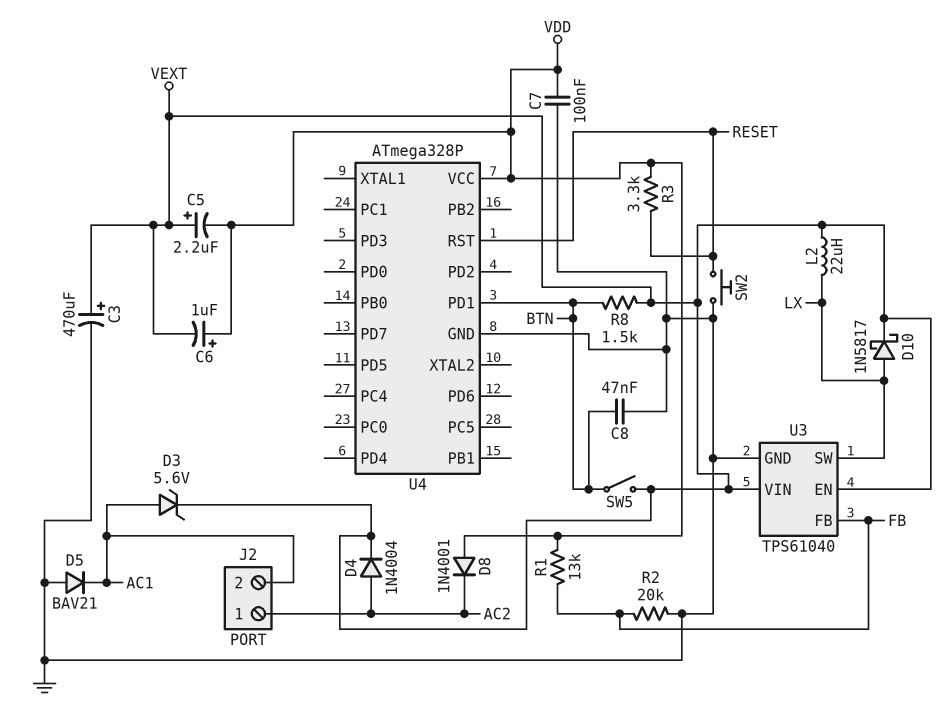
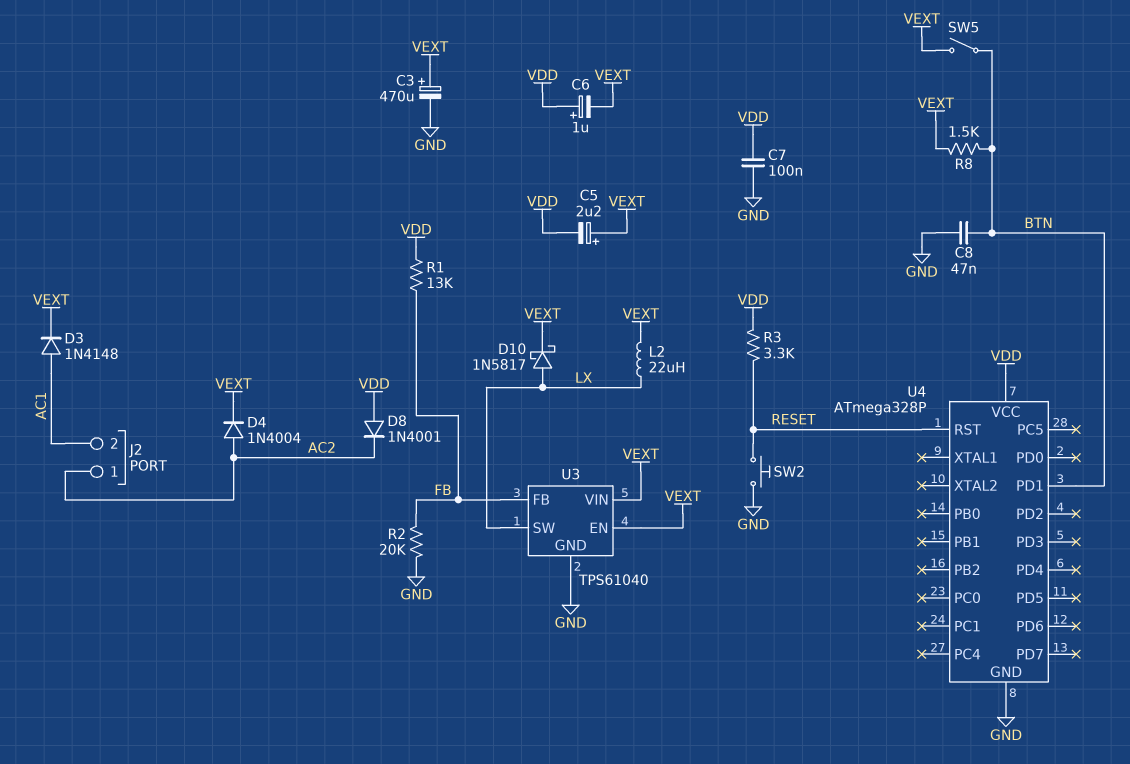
D3: zener 5.6V (A AC1, K VEXT) -> diode 1N4148 (A AC1, K VEXT)
D5: diode BAV21 (A GND, K AC1) -> none

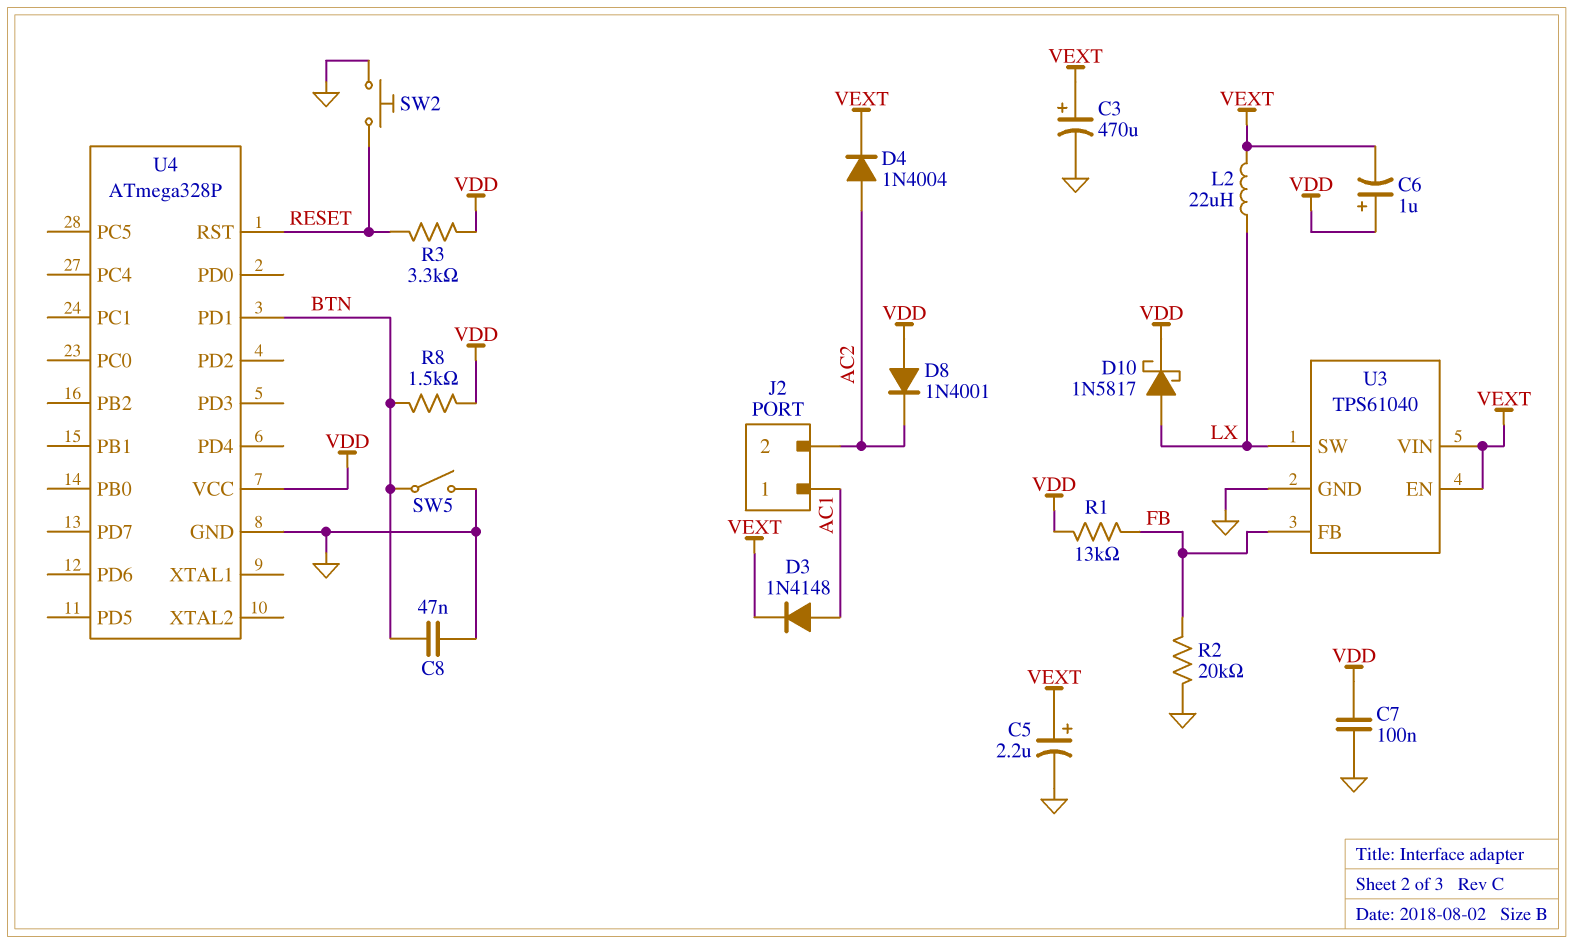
C5: 2.2uF (plus VEXT, minus VDD) -> 2.2uF (plus VEXT, minus GND)
D10: schottky 1N5817 (A LX, K VEXT) -> schottky 1N5817 (A LX, K VDD)
J2 pin 1: AC2 -> AC1
J2 pin 2: AC1 -> AC2
R8: 1.5k (BTN, VEXT) -> 1.5k (BTN, VDD)
SW5: switch (BTN, VEXT) -> switch (BTN, GND)

